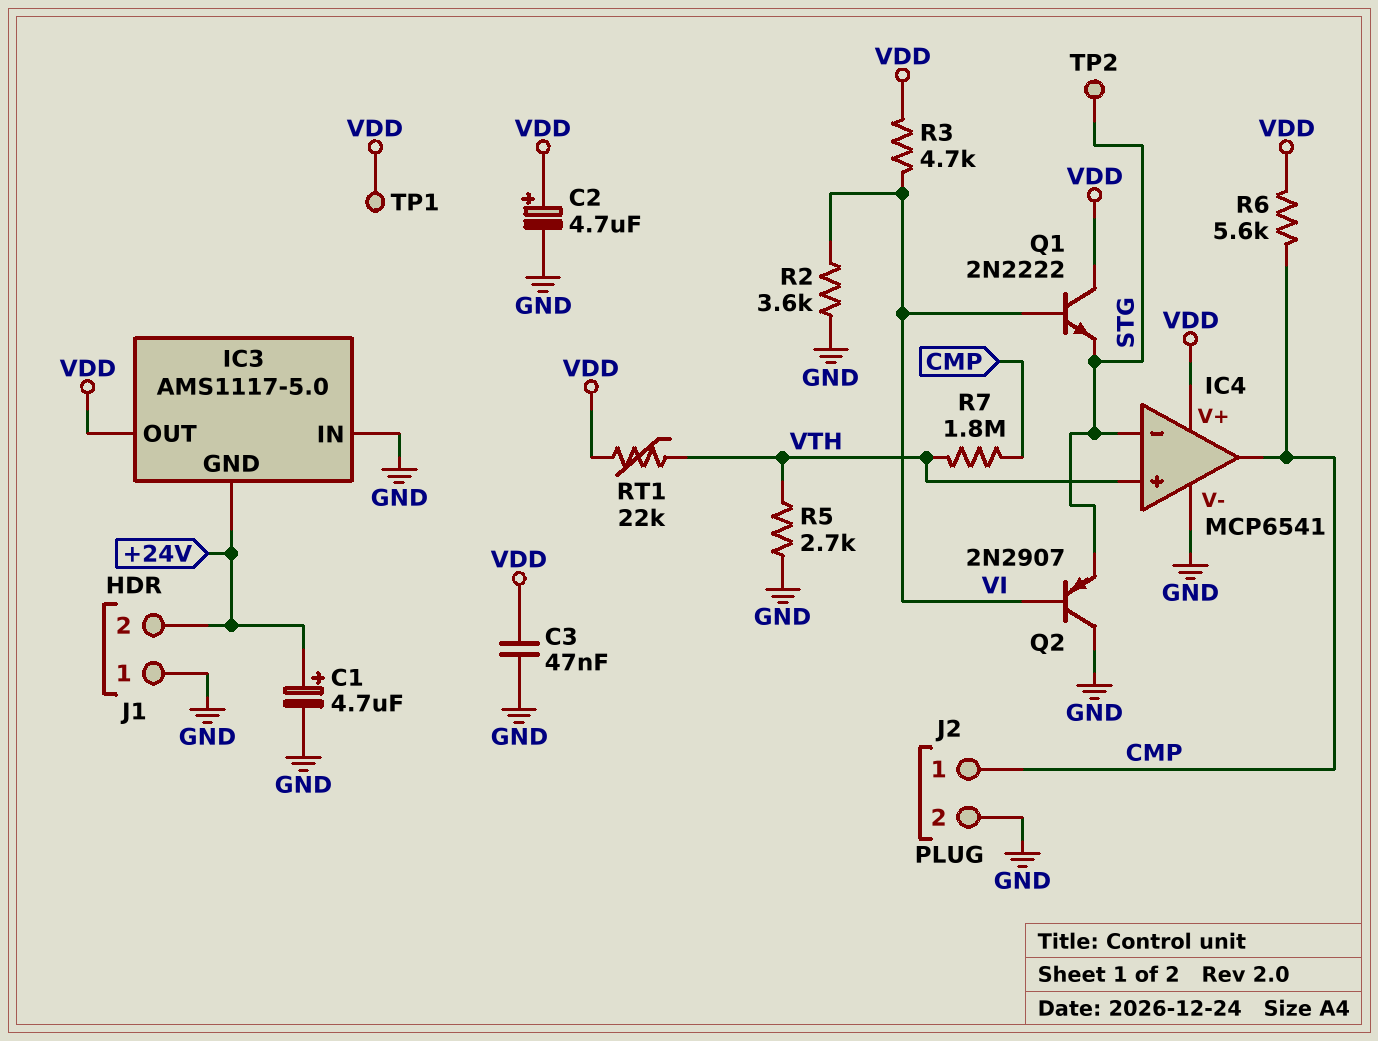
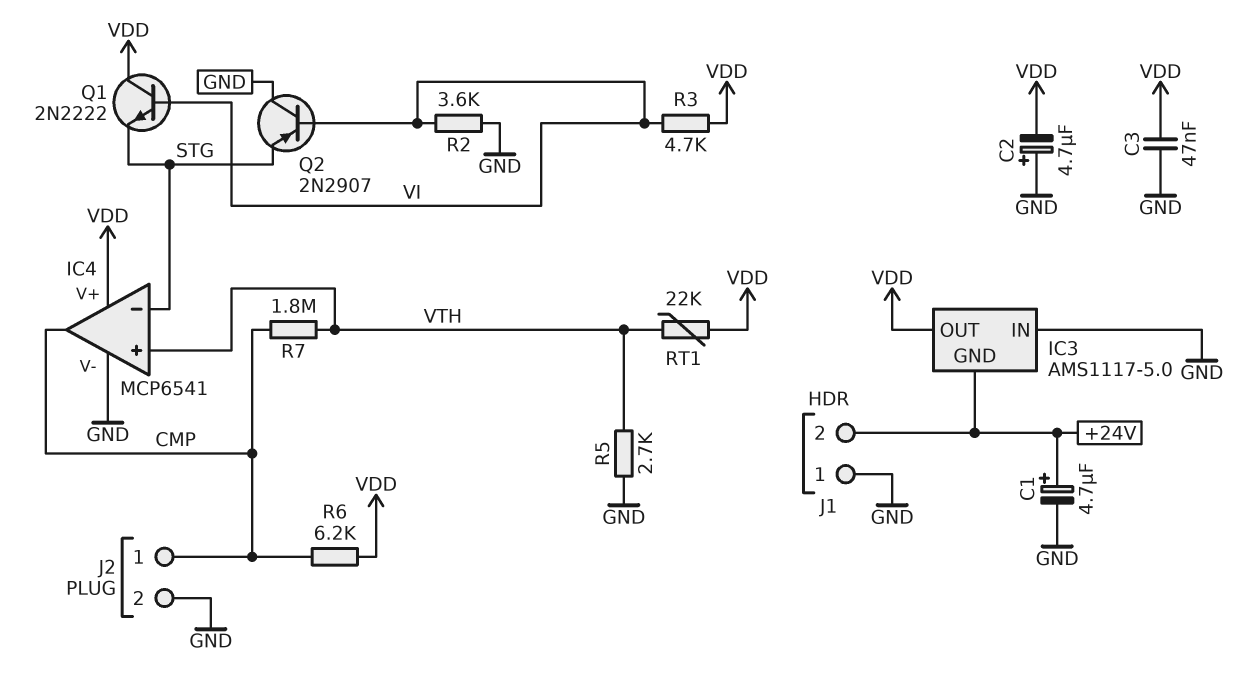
C2: 4.7uF (plus VDD, minus GND) -> 4.7uF (plus GND, minus VDD)
R6: 5.6k (CMP, VDD) -> 6.2k (CMP, VDD)
TP1: test point (VDD) -> none
TP2: test point (STG) -> none

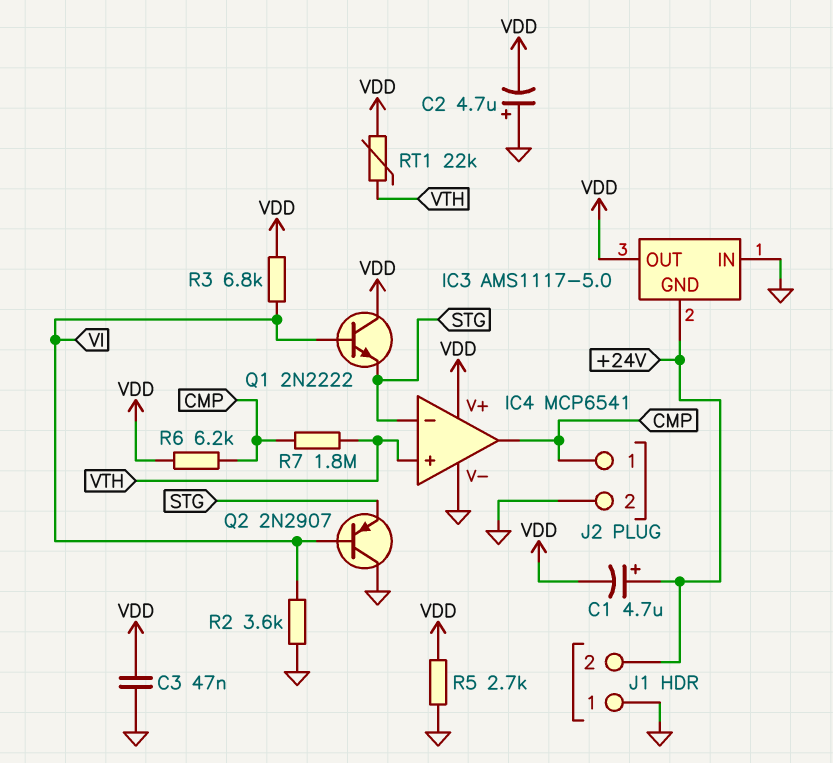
C1: 4.7uF (plus +24V, minus GND) -> 4.7uF (plus +24V, minus VDD)
R3: 4.7k (VDD, VI) -> 6.8k (VDD, VI)
R5: 2.7k (GND, VTH) -> 2.7k (GND, VDD)

